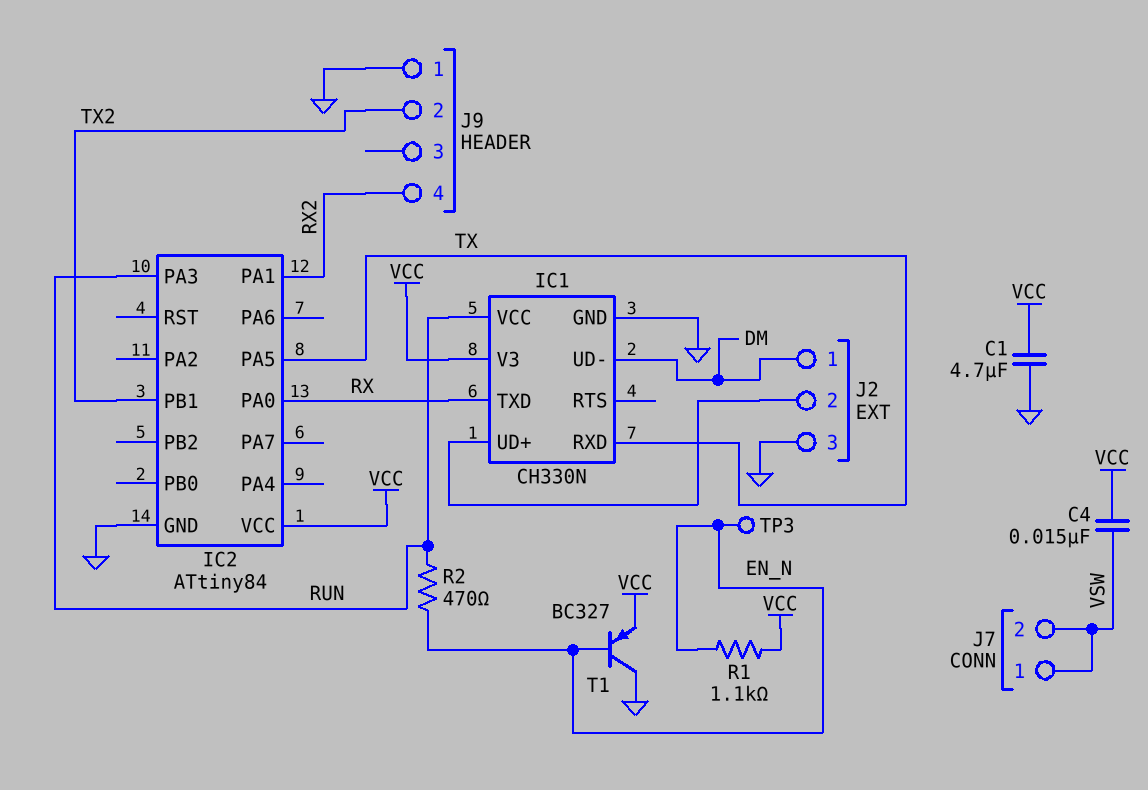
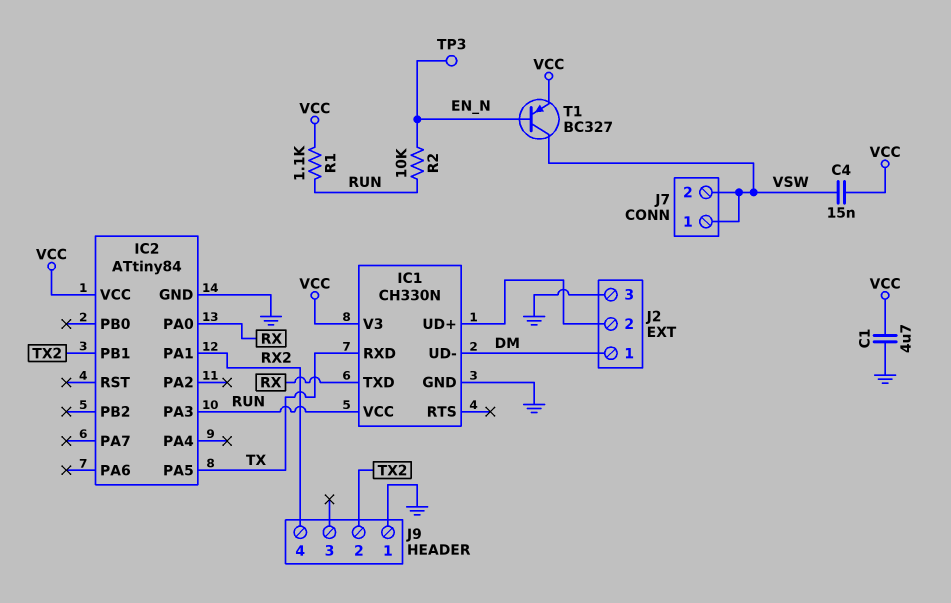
R1: 1.1k (EN_N, VCC) -> 1.1k (RUN, VCC)
R2: 470 (EN_N, RUN) -> 10k (EN_N, RUN)
T1: PNP BC327 (B EN_N, C GND, E VCC) -> PNP BC327 (B EN_N, C VSW, E VCC)

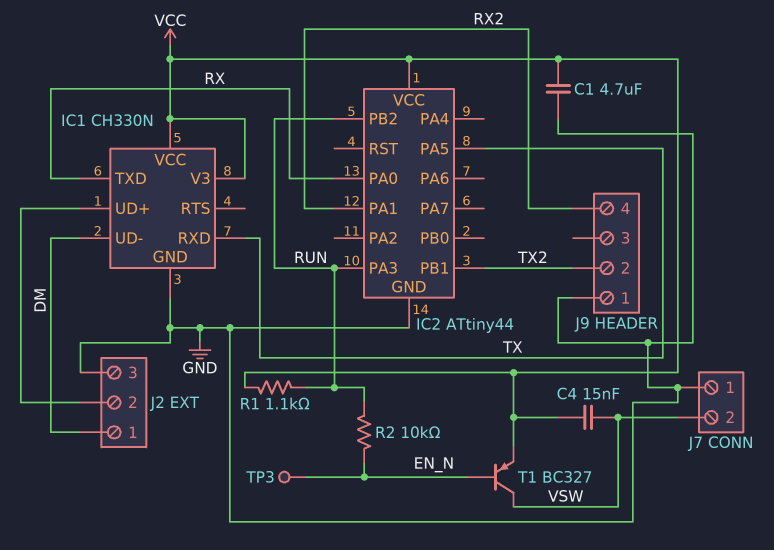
IC1 pin VCC: RUN -> VCC
IC2: ATtiny84 -> ATtiny44
IC2 pin PB2: none -> RUN
J7 pin 1: VSW -> GND

